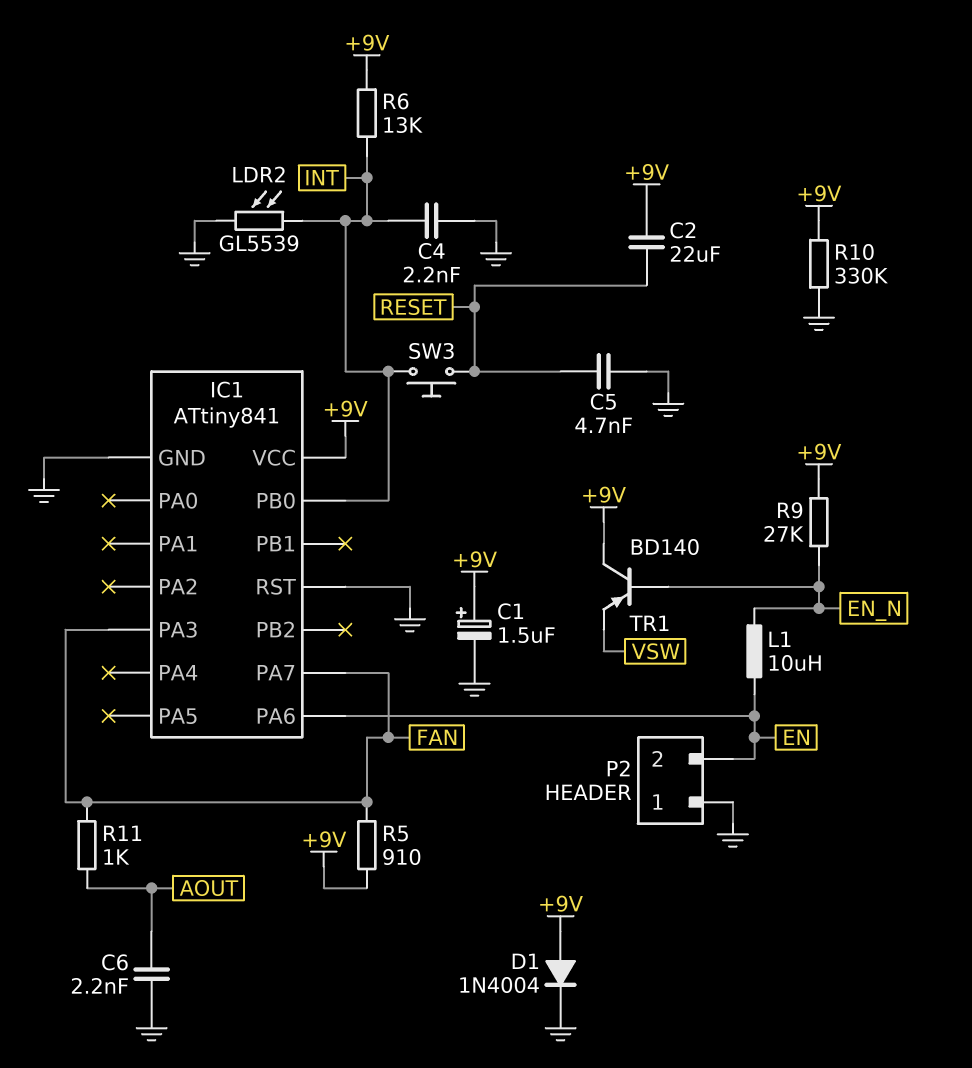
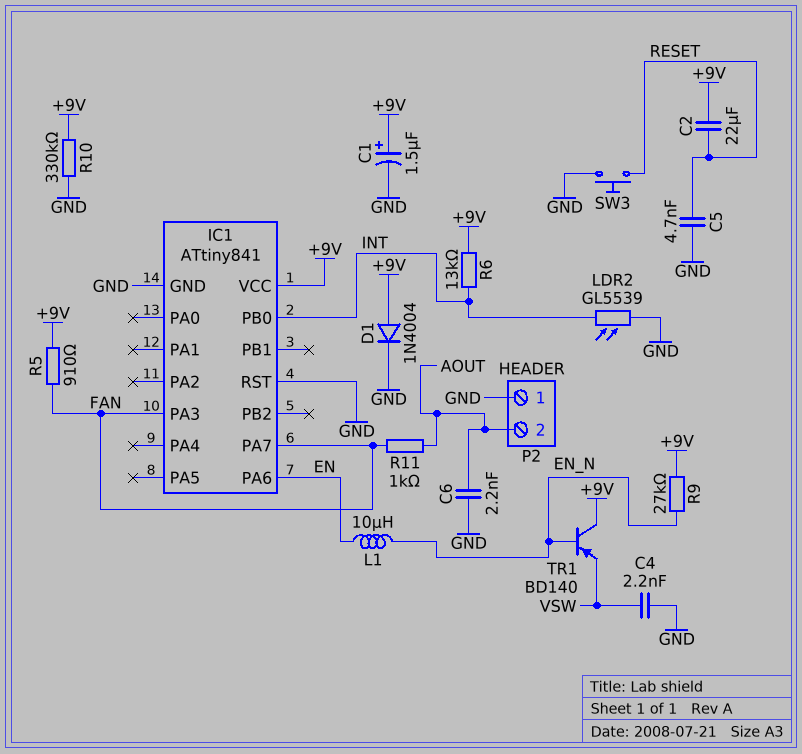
C4: 2.2nF (GND, INT) -> 2.2nF (GND, VSW)
P2 pin 2: EN -> AOUT
SW3: button (INT, RESET) -> button (GND, RESET)

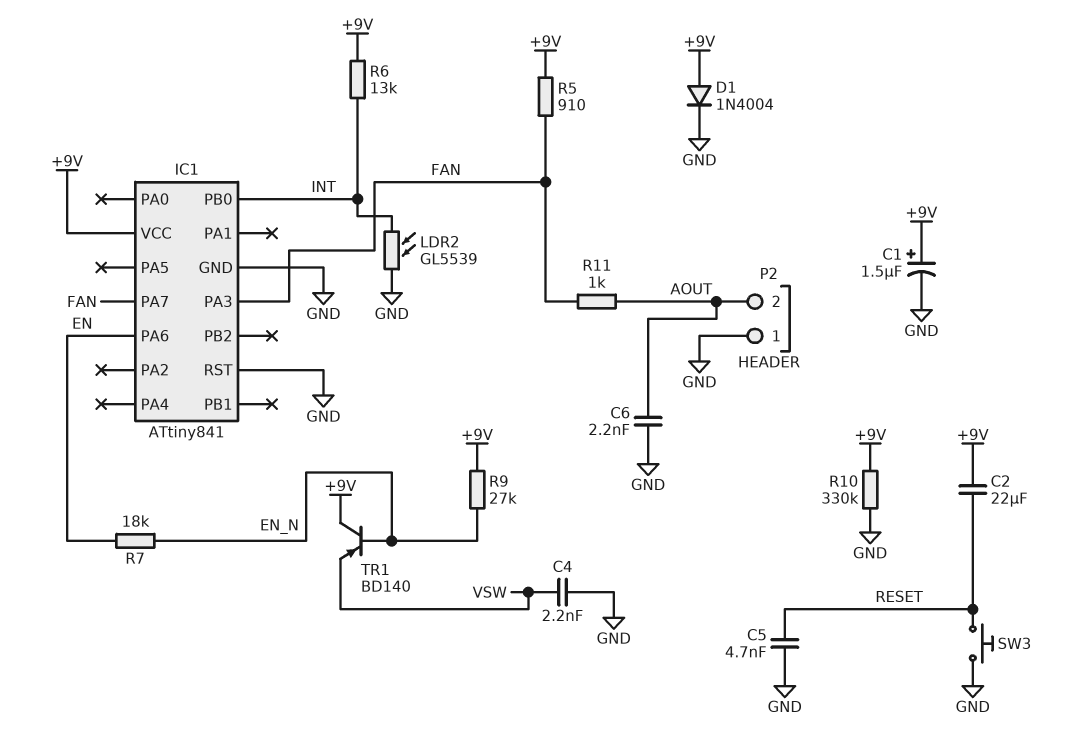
L1: 10uH (EN, EN_N) -> none
R7: none -> 18k (EN, EN_N)

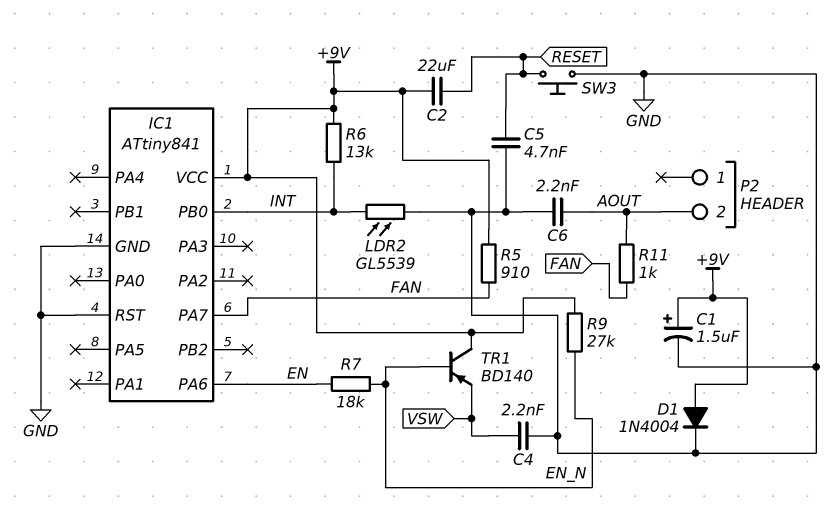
IC1 pin PA3: FAN -> none
P2 pin 1: GND -> none
R10: 330k (+9V, GND) -> none

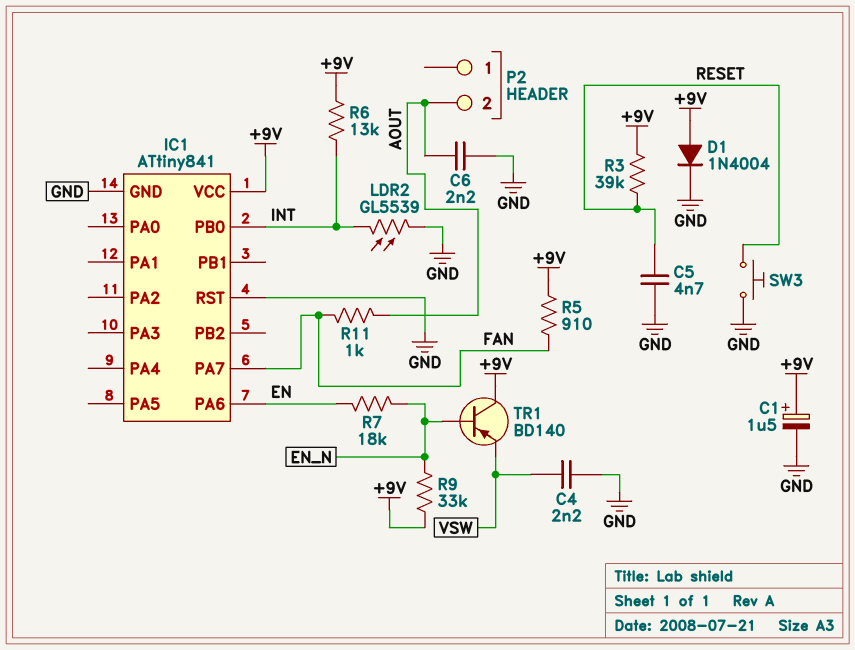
C2: 22uF (+9V, RESET) -> none
R3: none -> 39k (+9V, RESET)
R9: 27k (+9V, EN_N) -> 33k (+9V, EN_N)

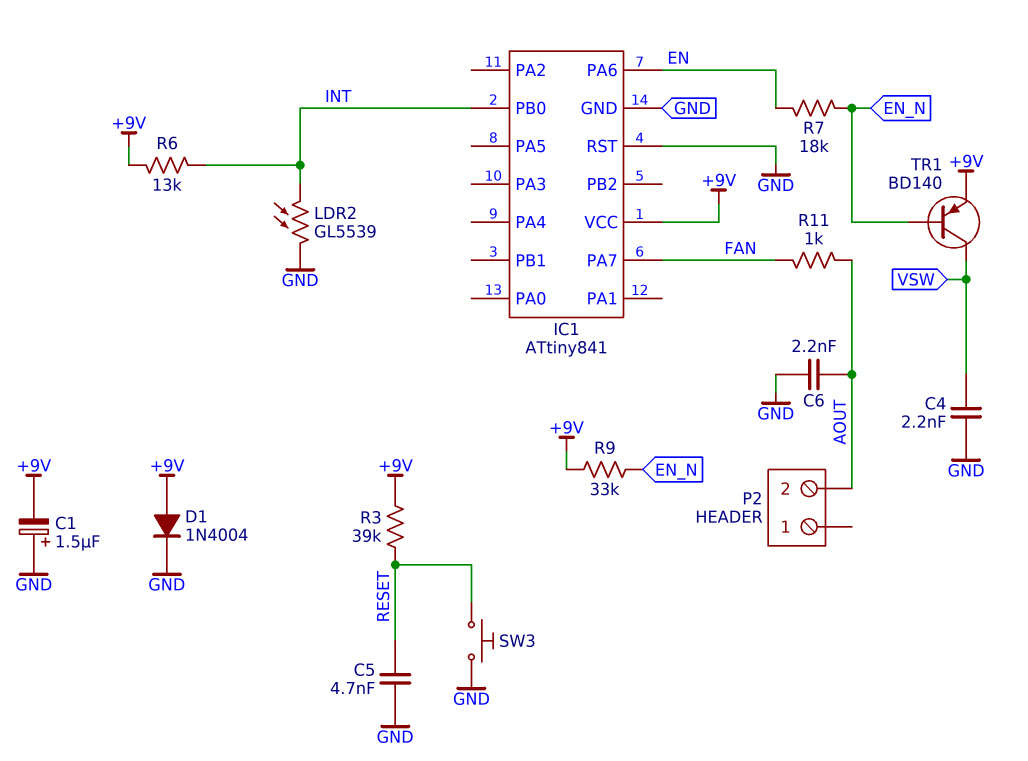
C1: 1.5uF (plus +9V, minus GND) -> 1.5uF (plus GND, minus +9V)
R5: 910 (+9V, FAN) -> none
TR1: PNP BD140 (B EN_N, C +9V, E VSW) -> PNP BD140 (B EN_N, C VSW, E +9V)

